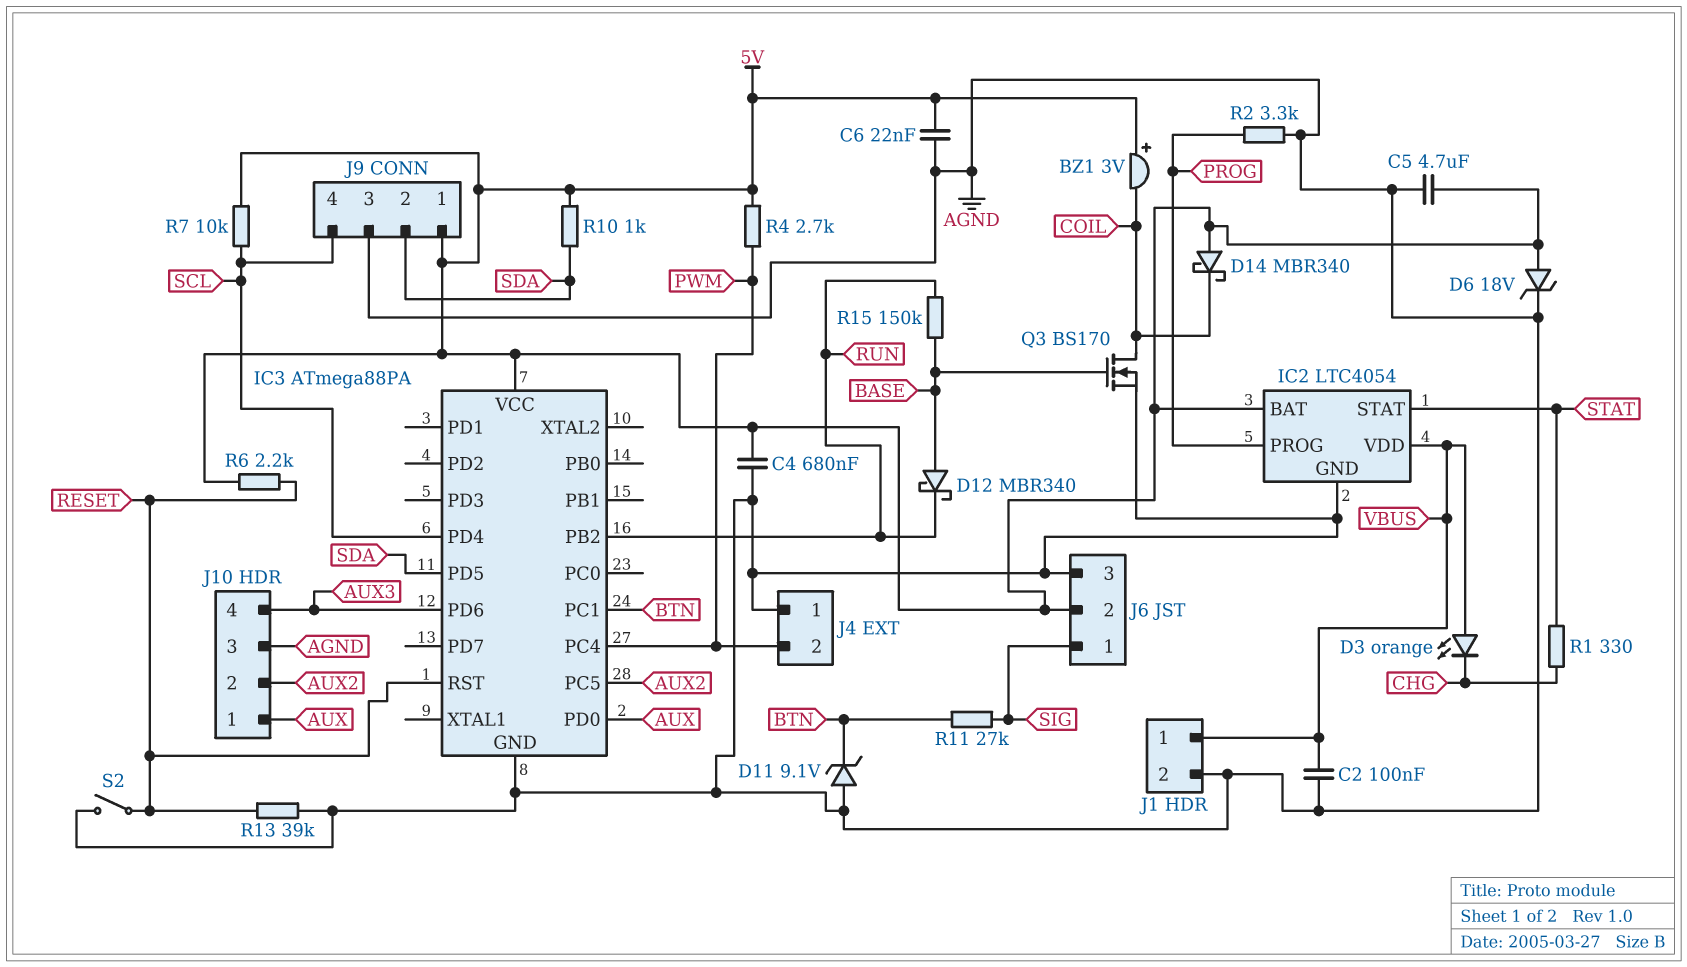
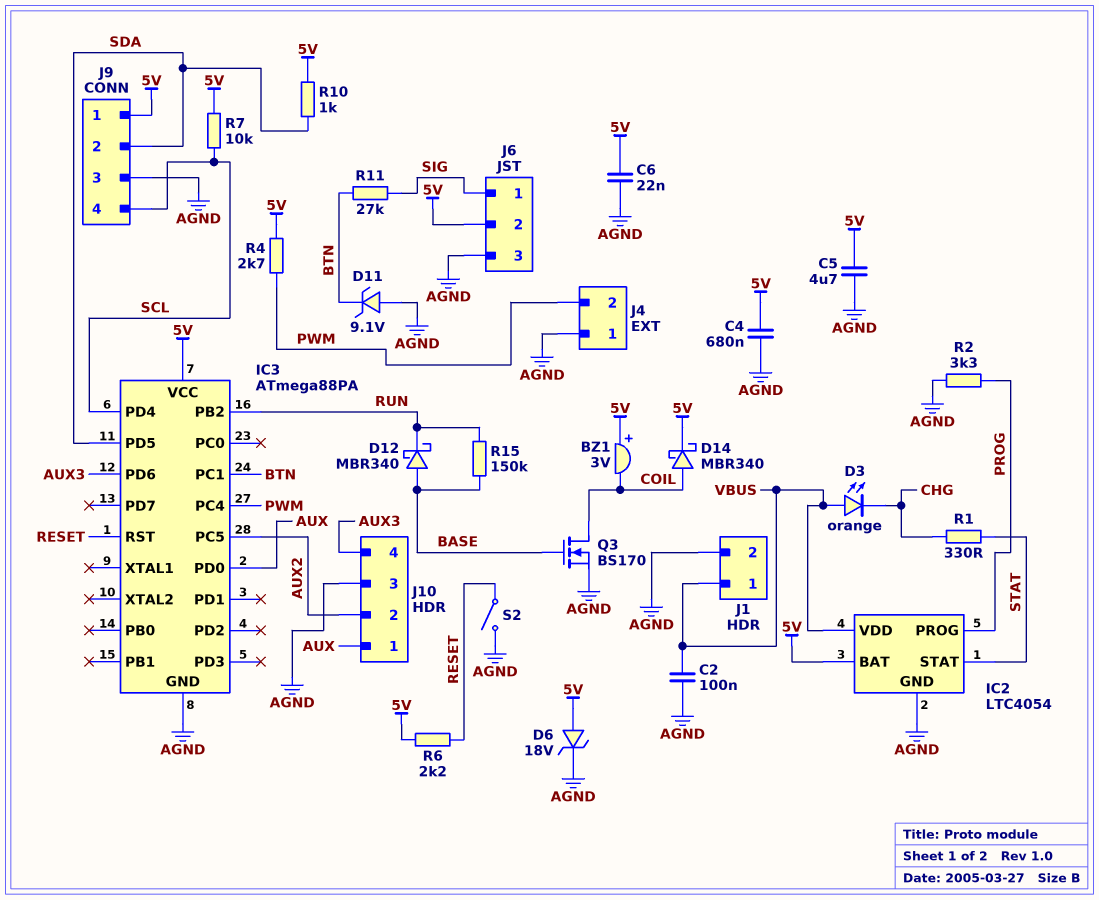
D14: schottky MBR340 (A 5V, K COIL) -> schottky MBR340 (A COIL, K 5V)
R13: 39k (AGND, RESET) -> none

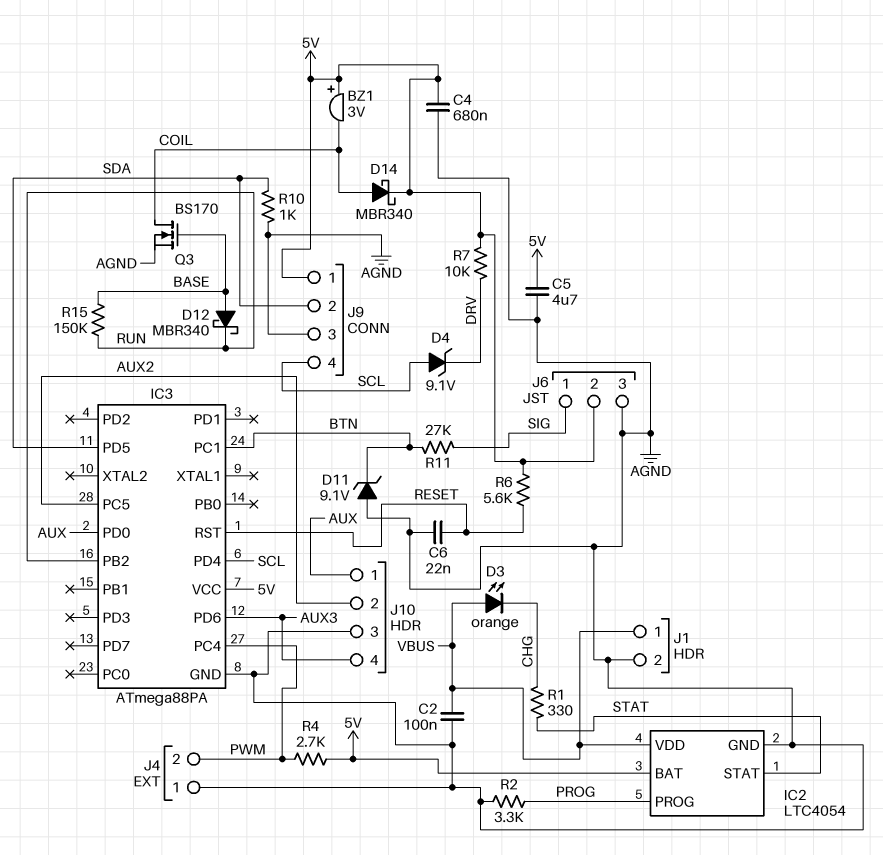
C6: 22nF (5V, AGND) -> 22nF (AGND, RESET)
D4: none -> zener 9.1V (A SCL, K DRV)
D6: zener 18V (A 5V, K AGND) -> none
R6: 2.2k (5V, RESET) -> 5.6k (5V, RESET)
R7: 10k (5V, SCL) -> 10k (5V, DRV)
R10: 1k (5V, SDA) -> 1k (AGND, SDA)
S2: switch (AGND, RESET) -> none

